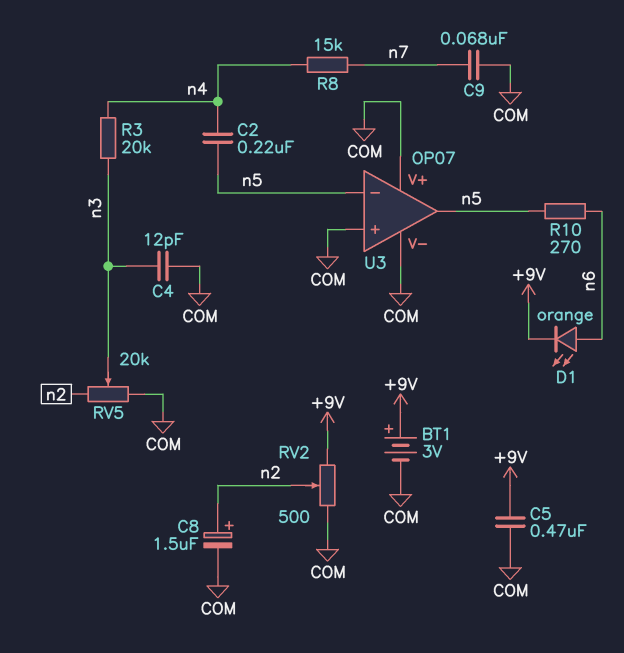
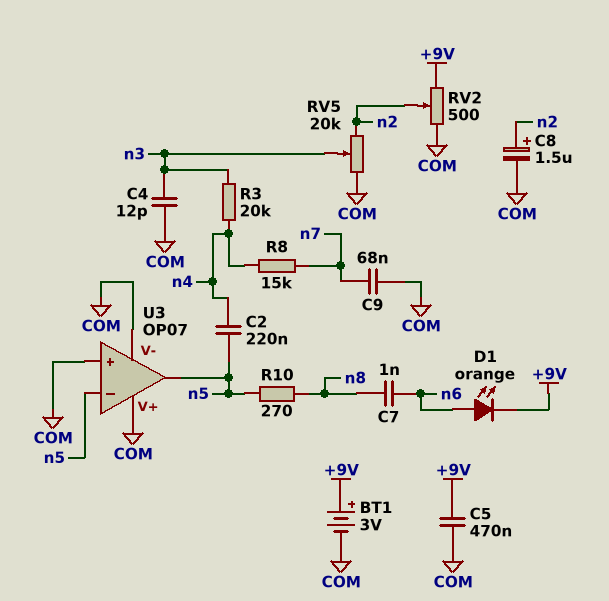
C7: none -> 1nF (n6, n8)
R10: 270 (n5, n6) -> 270 (n5, n8)

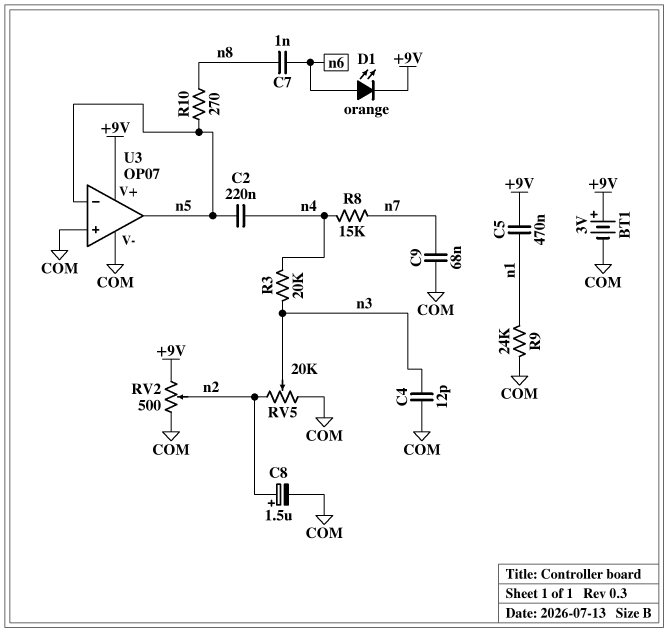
C5: 470nF (+9V, COM) -> 470nF (+9V, n1)
R9: none -> 24k (COM, n1)
U3 pin V+: COM -> +9V

